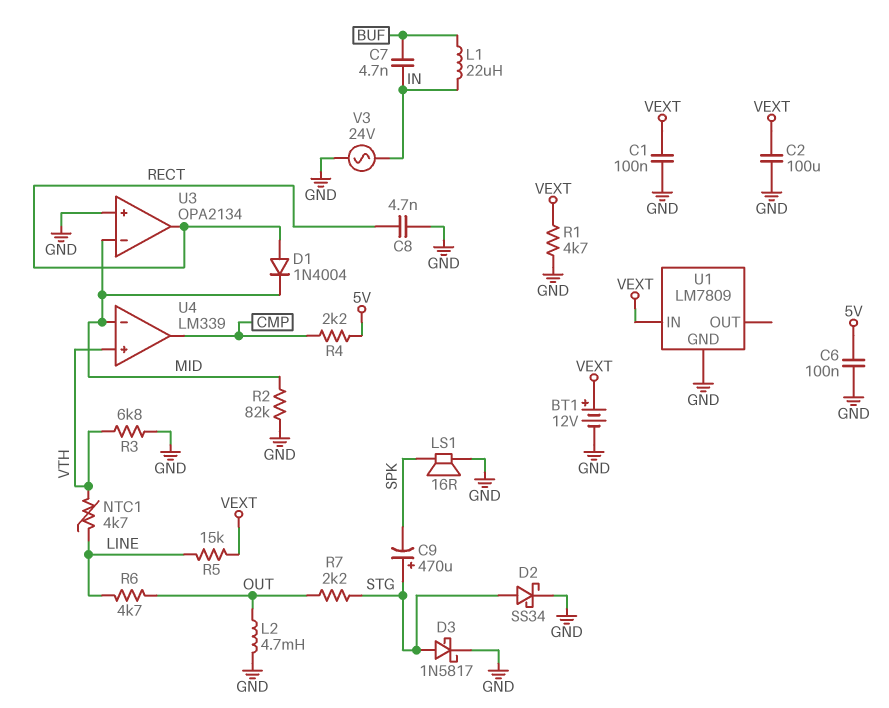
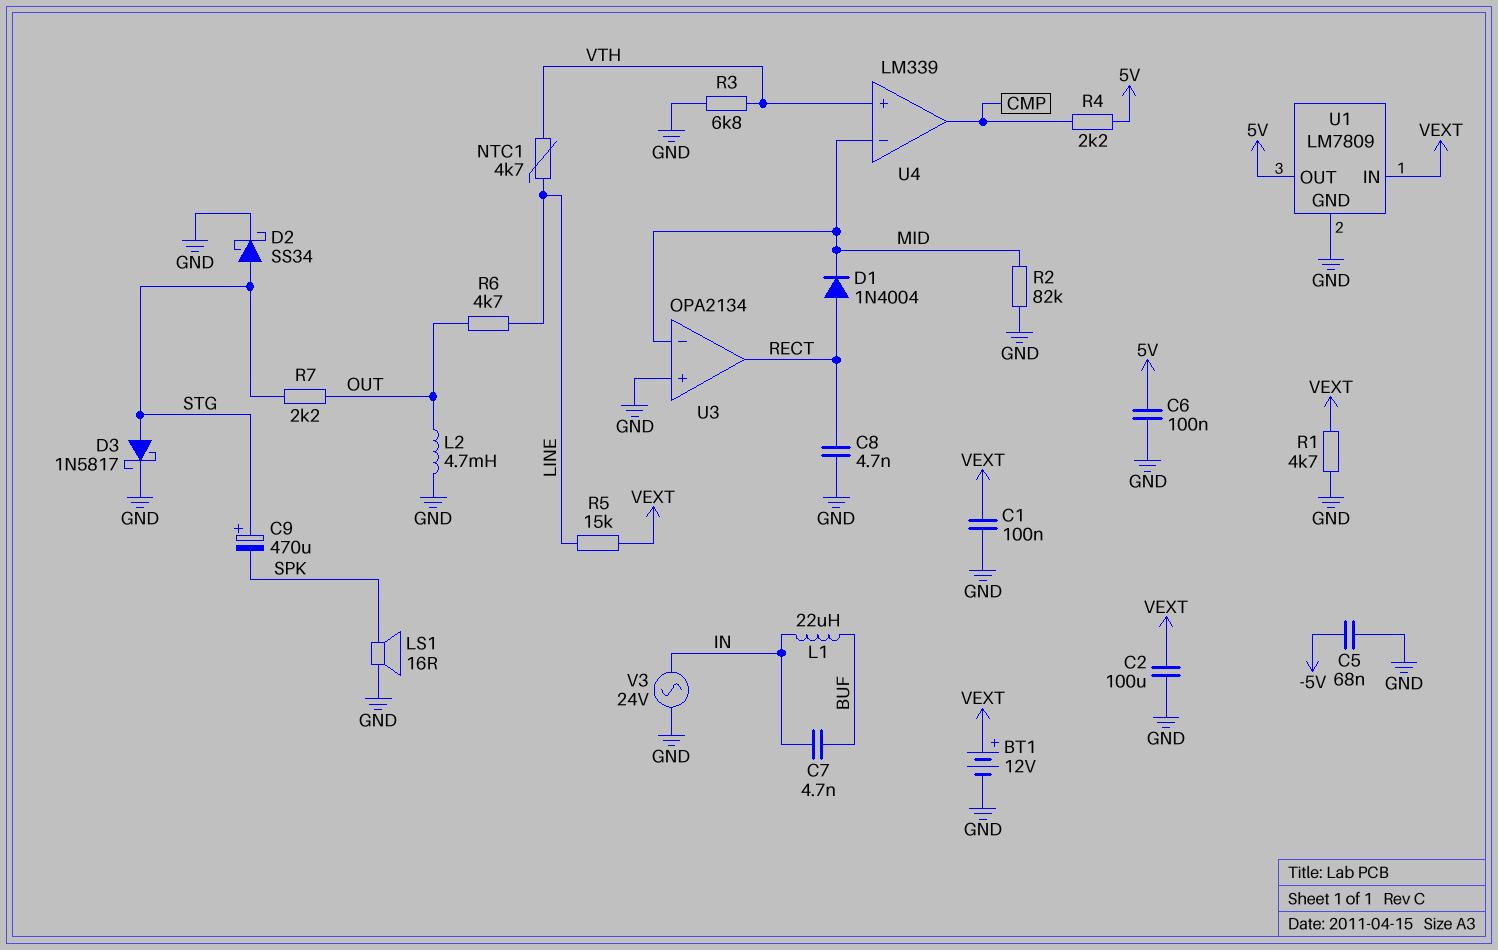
C5: none -> 68nF (-5V, GND)
U1 pin OUT: none -> 5V

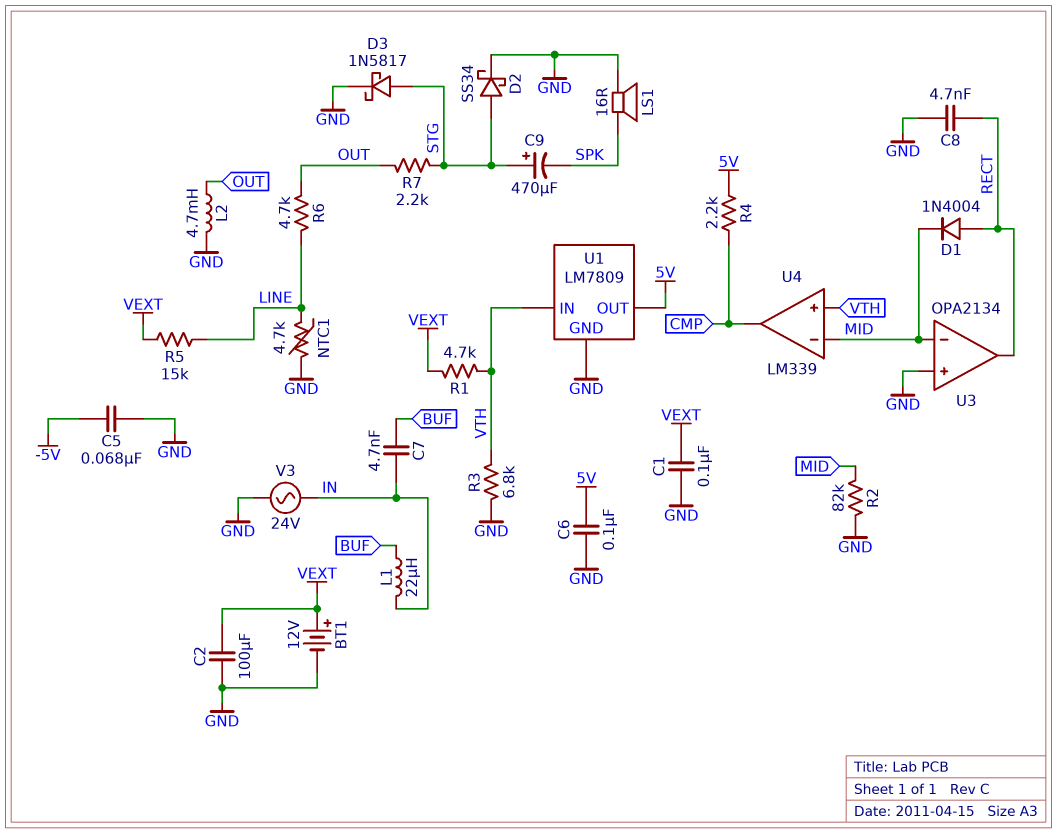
NTC1: 4.7k (LINE, VTH) -> 4.7k (GND, LINE)
R1: 4.7k (GND, VEXT) -> 4.7k (VEXT, VTH)
U1 pin IN: VEXT -> VTH

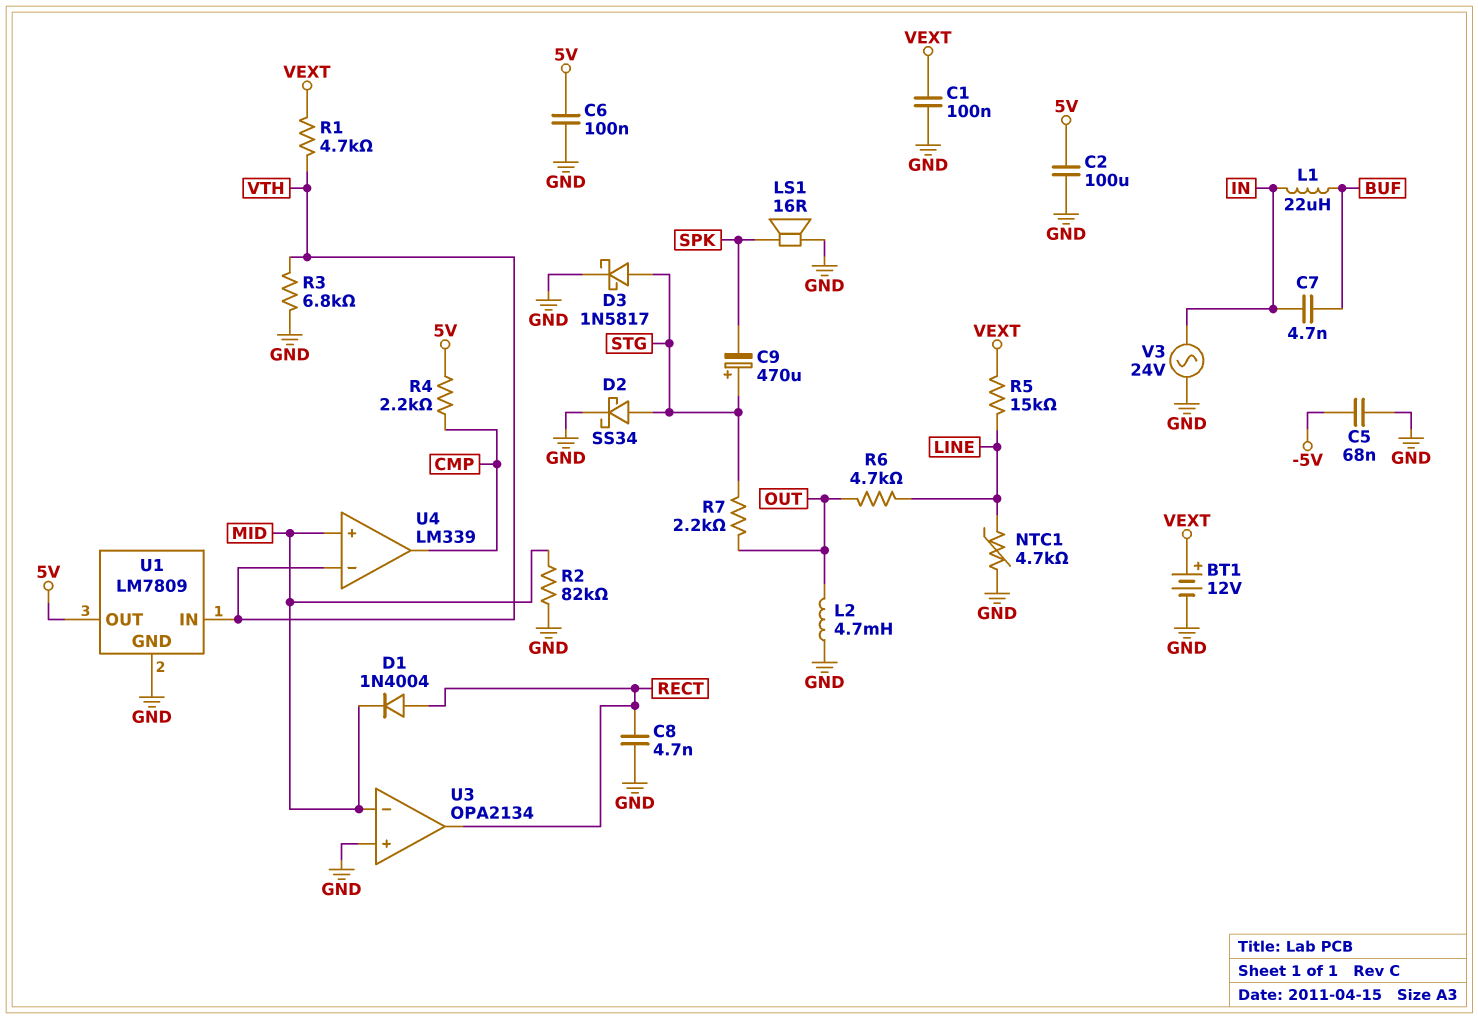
C2: 100uF (GND, VEXT) -> 100uF (5V, GND)
U4 pin in+: VTH -> MID
U4 pin in-: MID -> VTH

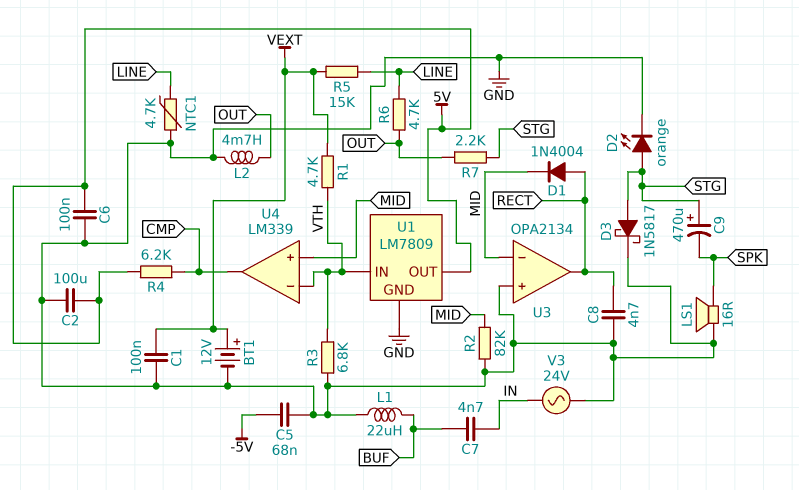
D2: schottky SS34 (A STG, K GND) -> LED orange (A STG, K GND)
L1: 22uH (BUF, IN) -> 22uH (BUF, GND)
R4: 2.2k (5V, CMP) -> 6.2k (5V, CMP)

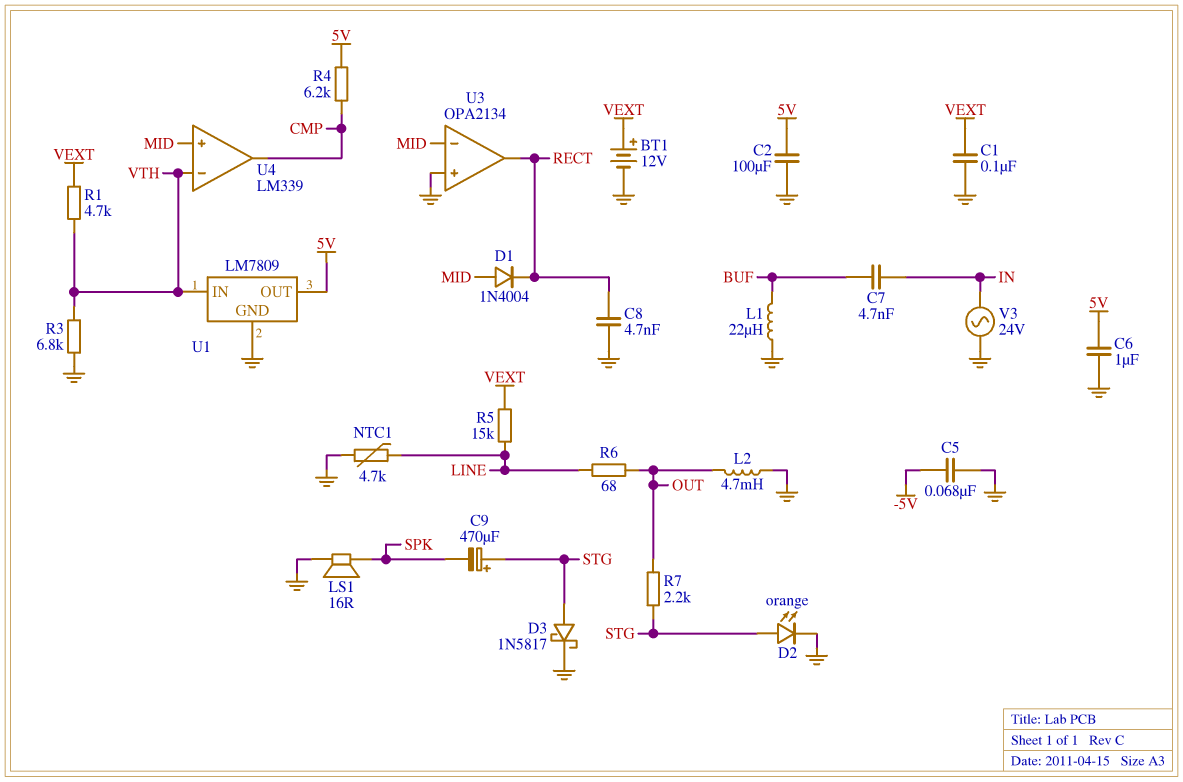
C6: 100nF (5V, GND) -> 1uF (5V, GND)
D1: diode 1N4004 (A RECT, K MID) -> diode 1N4004 (A MID, K RECT)
R2: 82k (GND, MID) -> none
R6: 4.7k (LINE, OUT) -> 68 (LINE, OUT)

